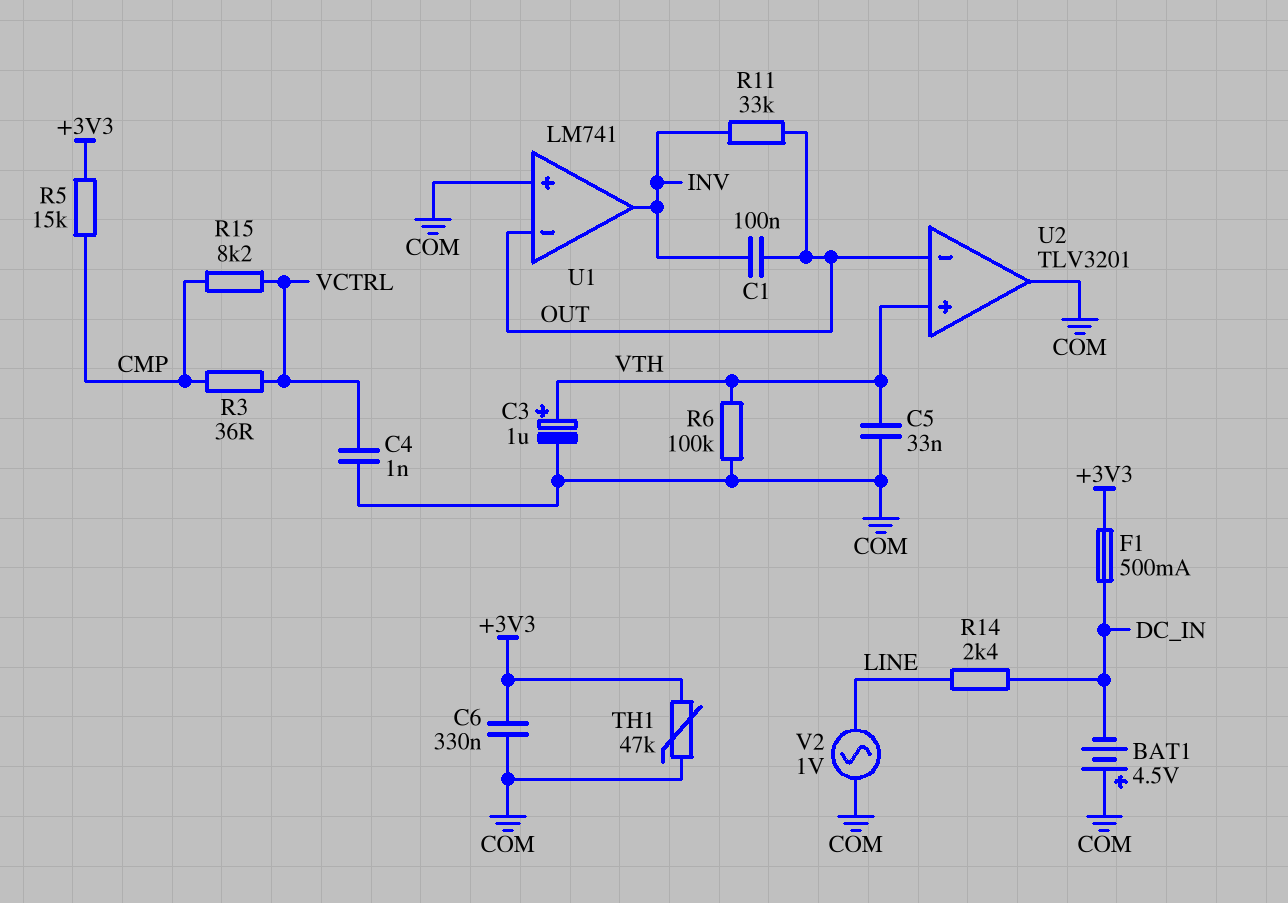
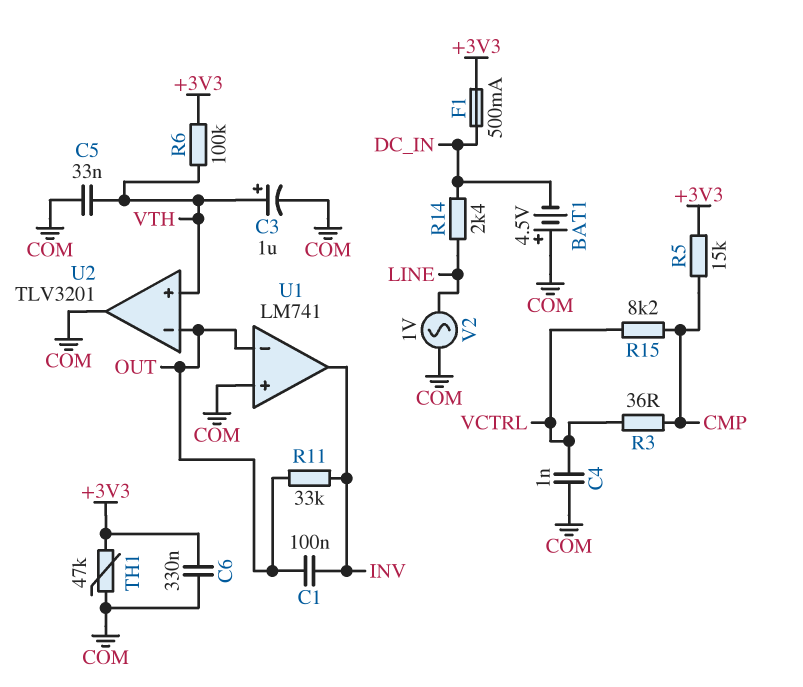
R6: 100k (COM, VTH) -> 100k (+3V3, VTH)

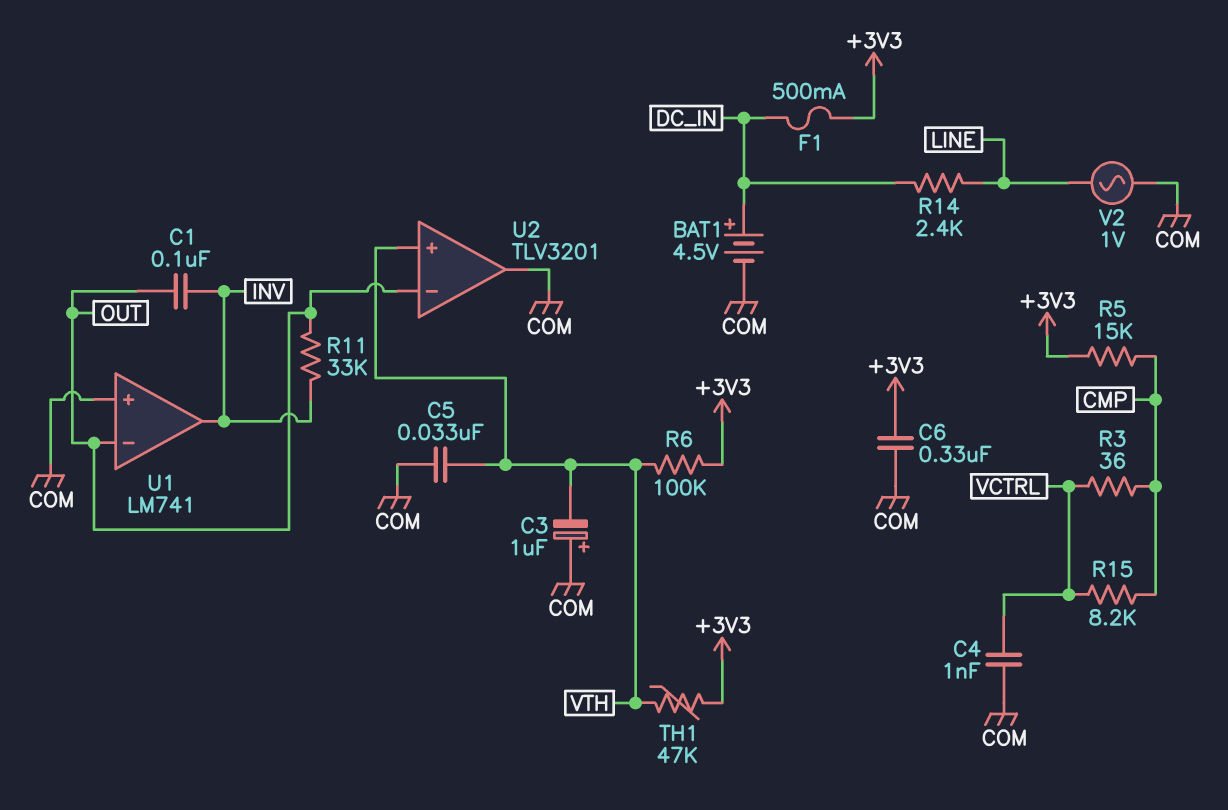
BAT1: 4.5V (plus COM, minus DC_IN) -> 4.5V (plus DC_IN, minus COM)
C3: 1uF (plus VTH, minus COM) -> 1uF (plus COM, minus VTH)
TH1: 47k (+3V3, COM) -> 47k (+3V3, VTH)

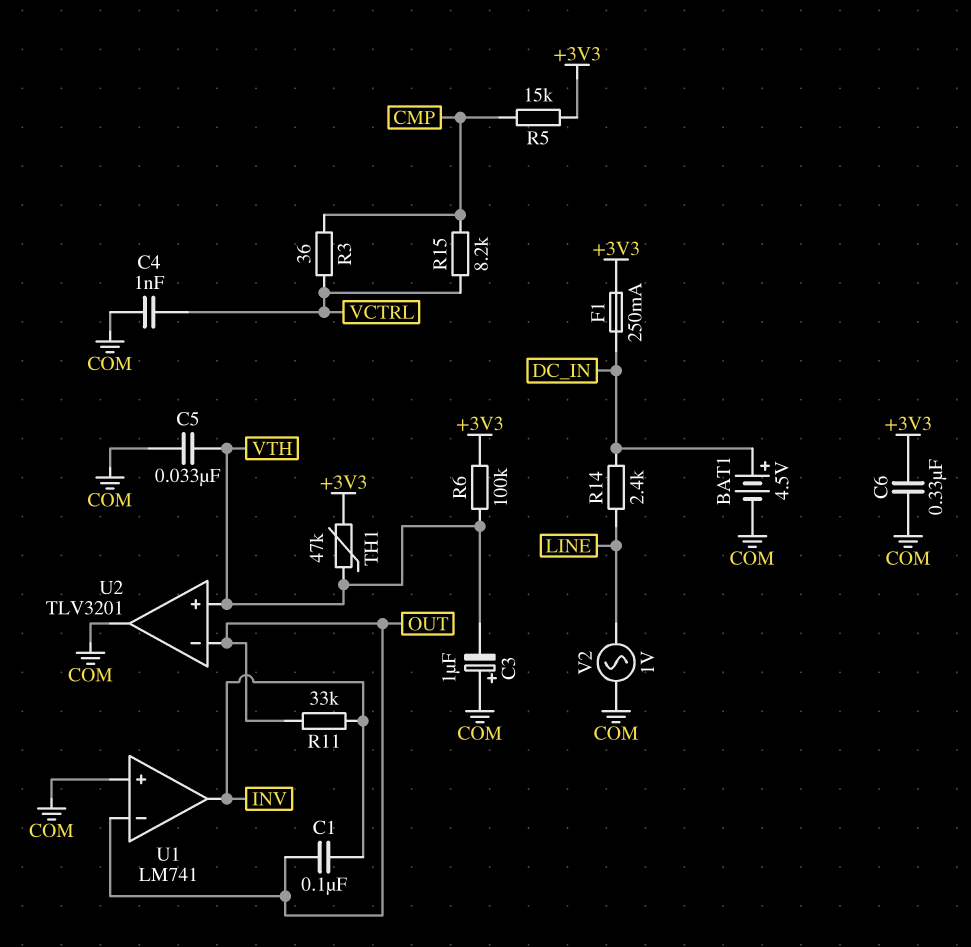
F1: 500mA (+3V3, DC_IN) -> 250mA (+3V3, DC_IN)

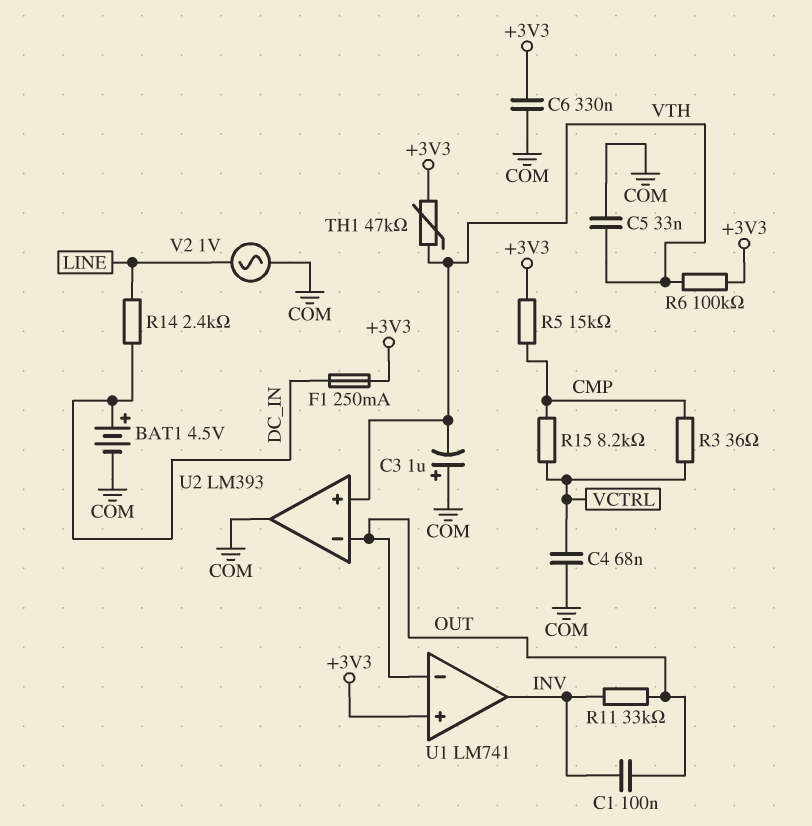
C4: 1nF (COM, VCTRL) -> 68nF (COM, VCTRL)
U1 pin in+: COM -> +3V3
U2: TLV3201 -> LM393

